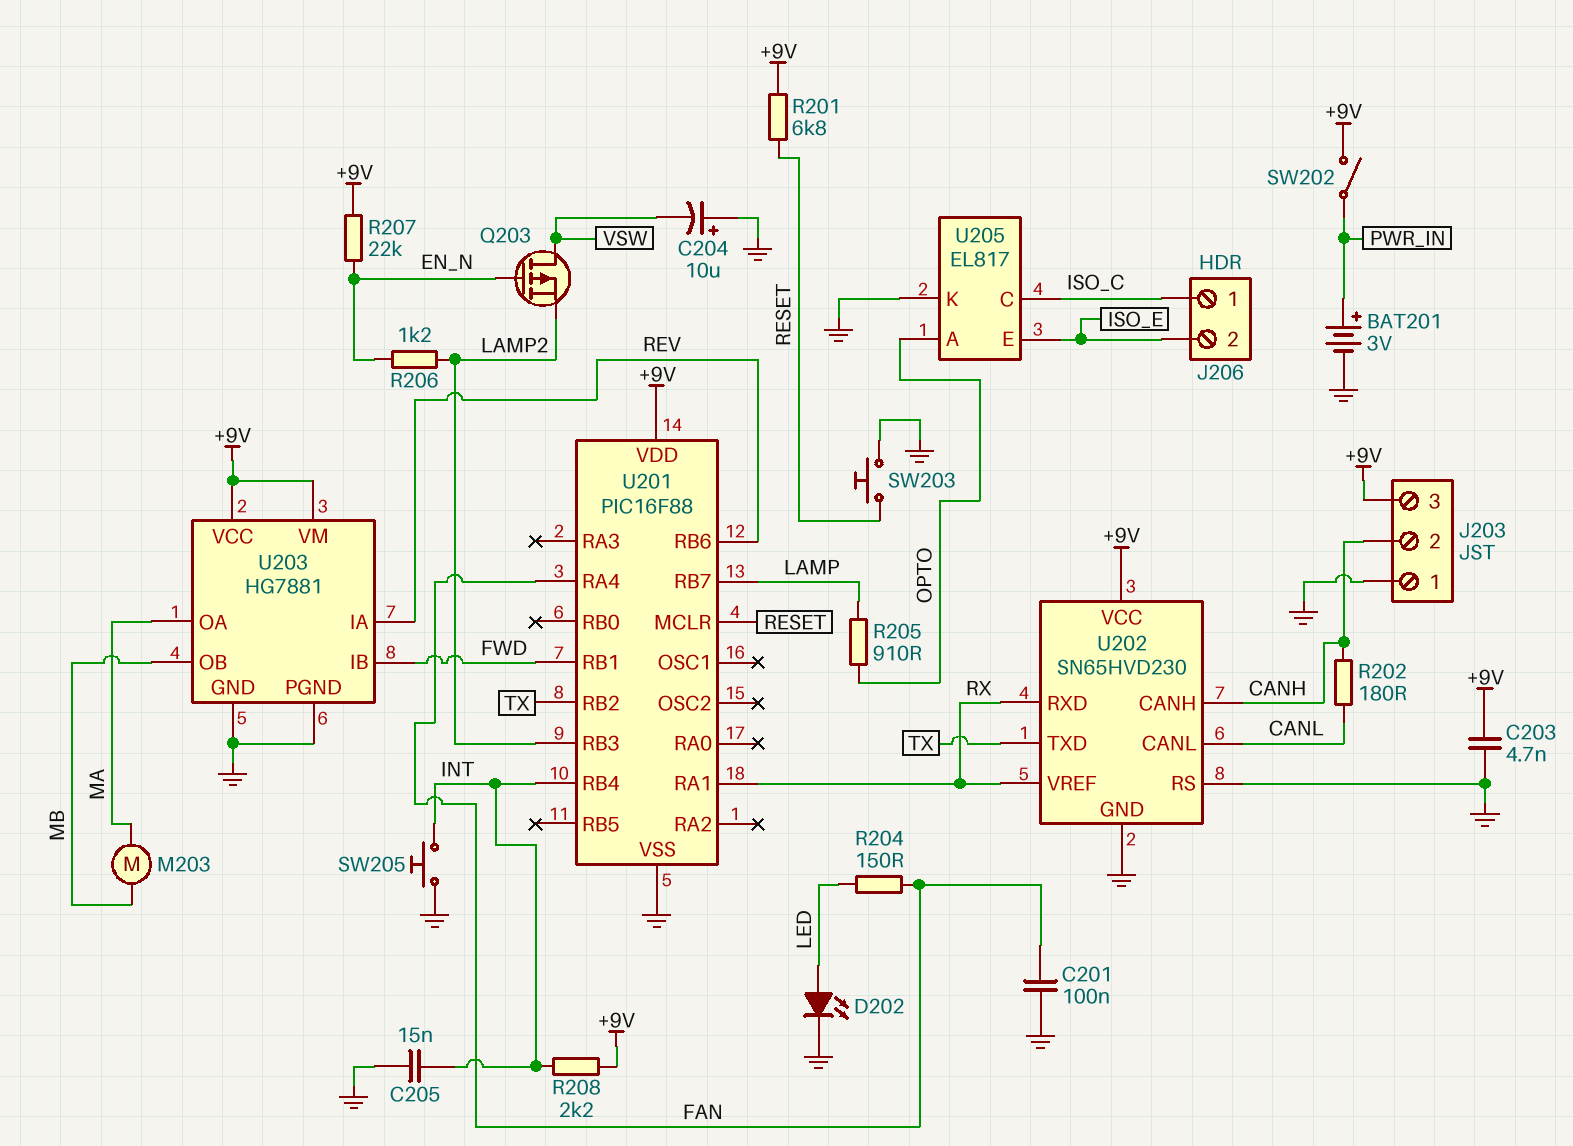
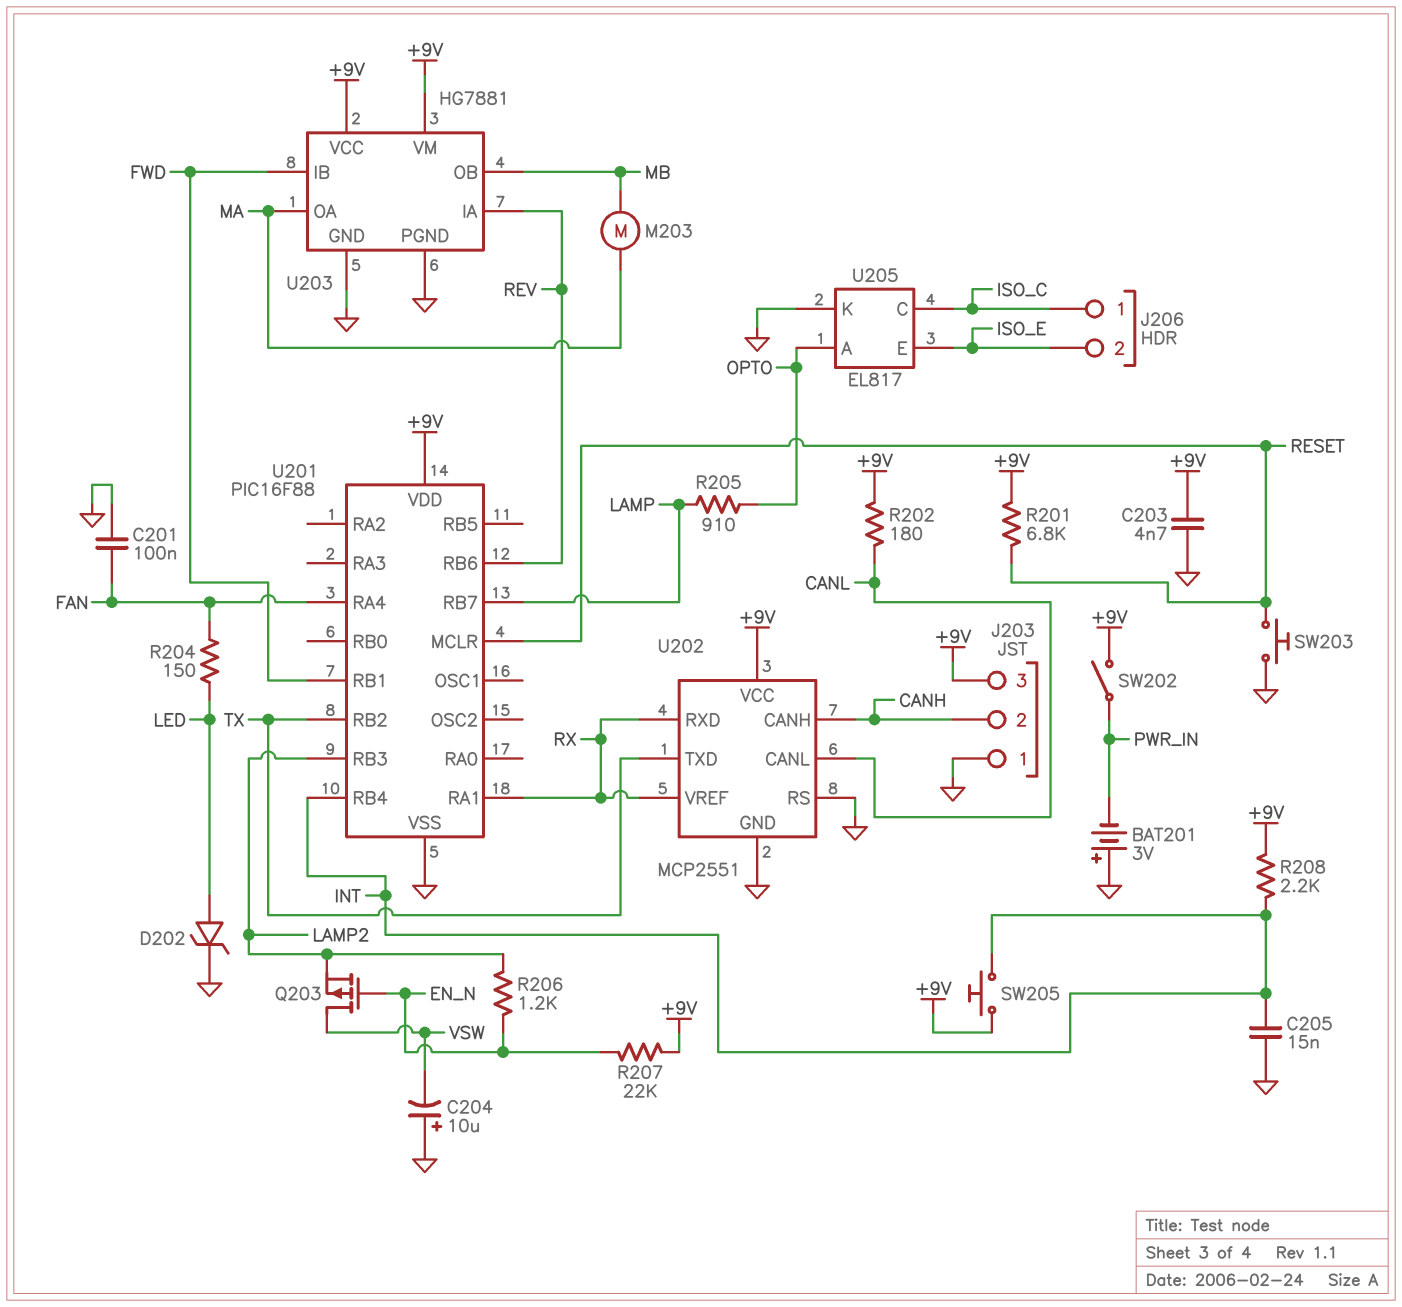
BAT201: 3V (plus PWR_IN, minus GND) -> 3V (plus GND, minus PWR_IN)
D202: LED (A LED, K GND) -> zener (A LED, K GND)
R202: 180 (CANH, CANL) -> 180 (+9V, CANL)
SW205: button (GND, INT) -> button (+9V, INT)
U202: SN65HVD230 -> MCP2551

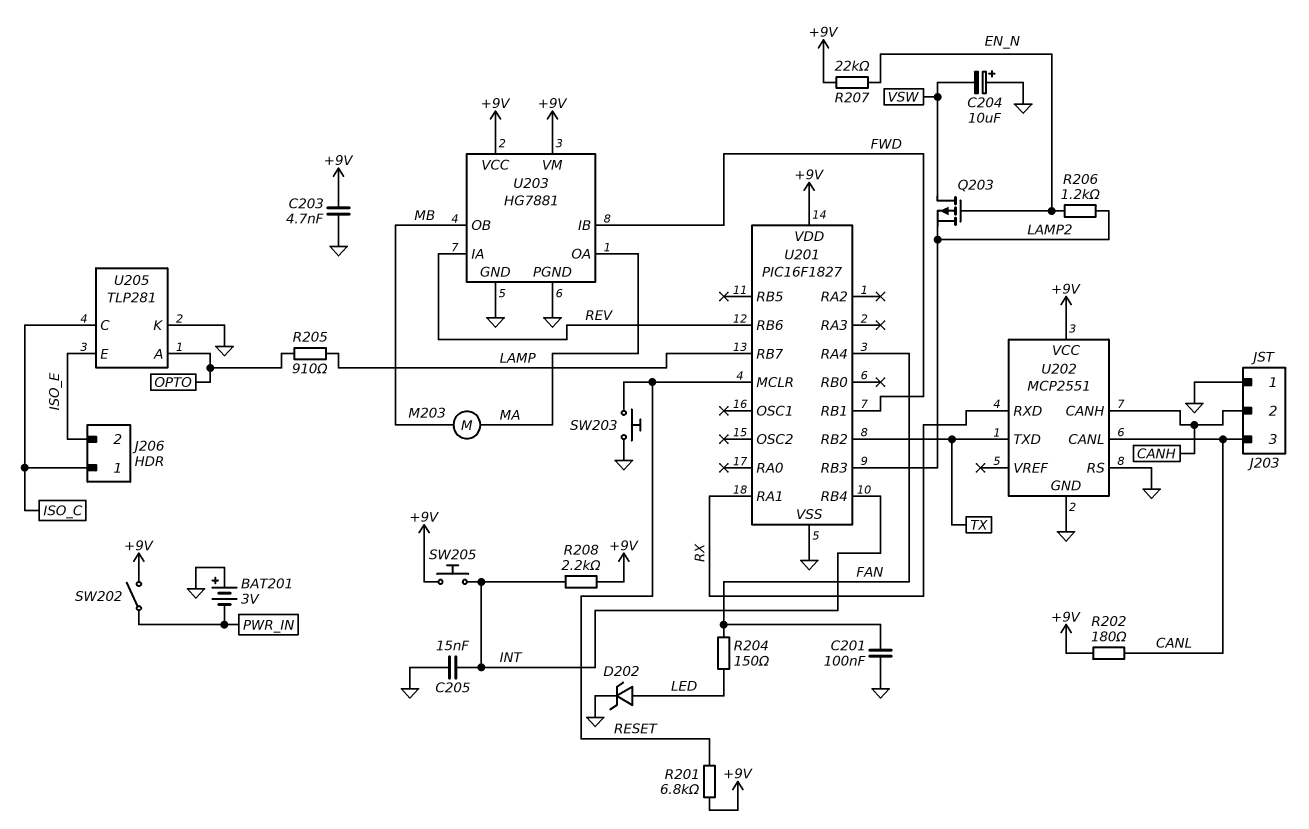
J203 pin 3: +9V -> CANL
U201: PIC16F88 -> PIC16F1827
U202 pin VREF: RX -> none
U205: EL817 -> TLP281

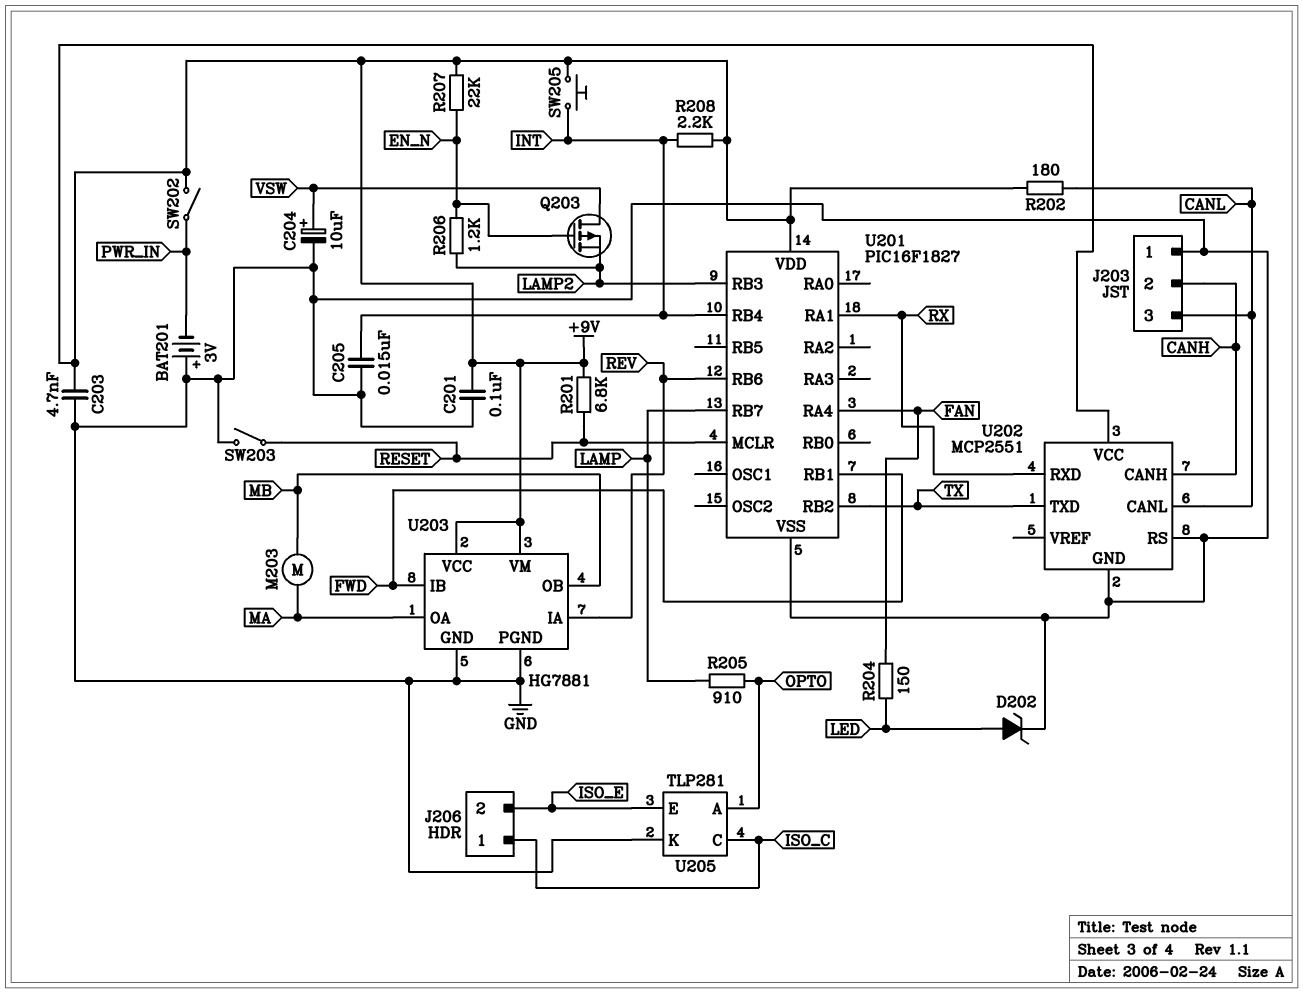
C201: 100nF (FAN, GND) -> 100nF (+9V, GND)
C204: 10uF (plus GND, minus VSW) -> 10uF (plus VSW, minus GND)
SW203: button (GND, RESET) -> switch (GND, RESET)

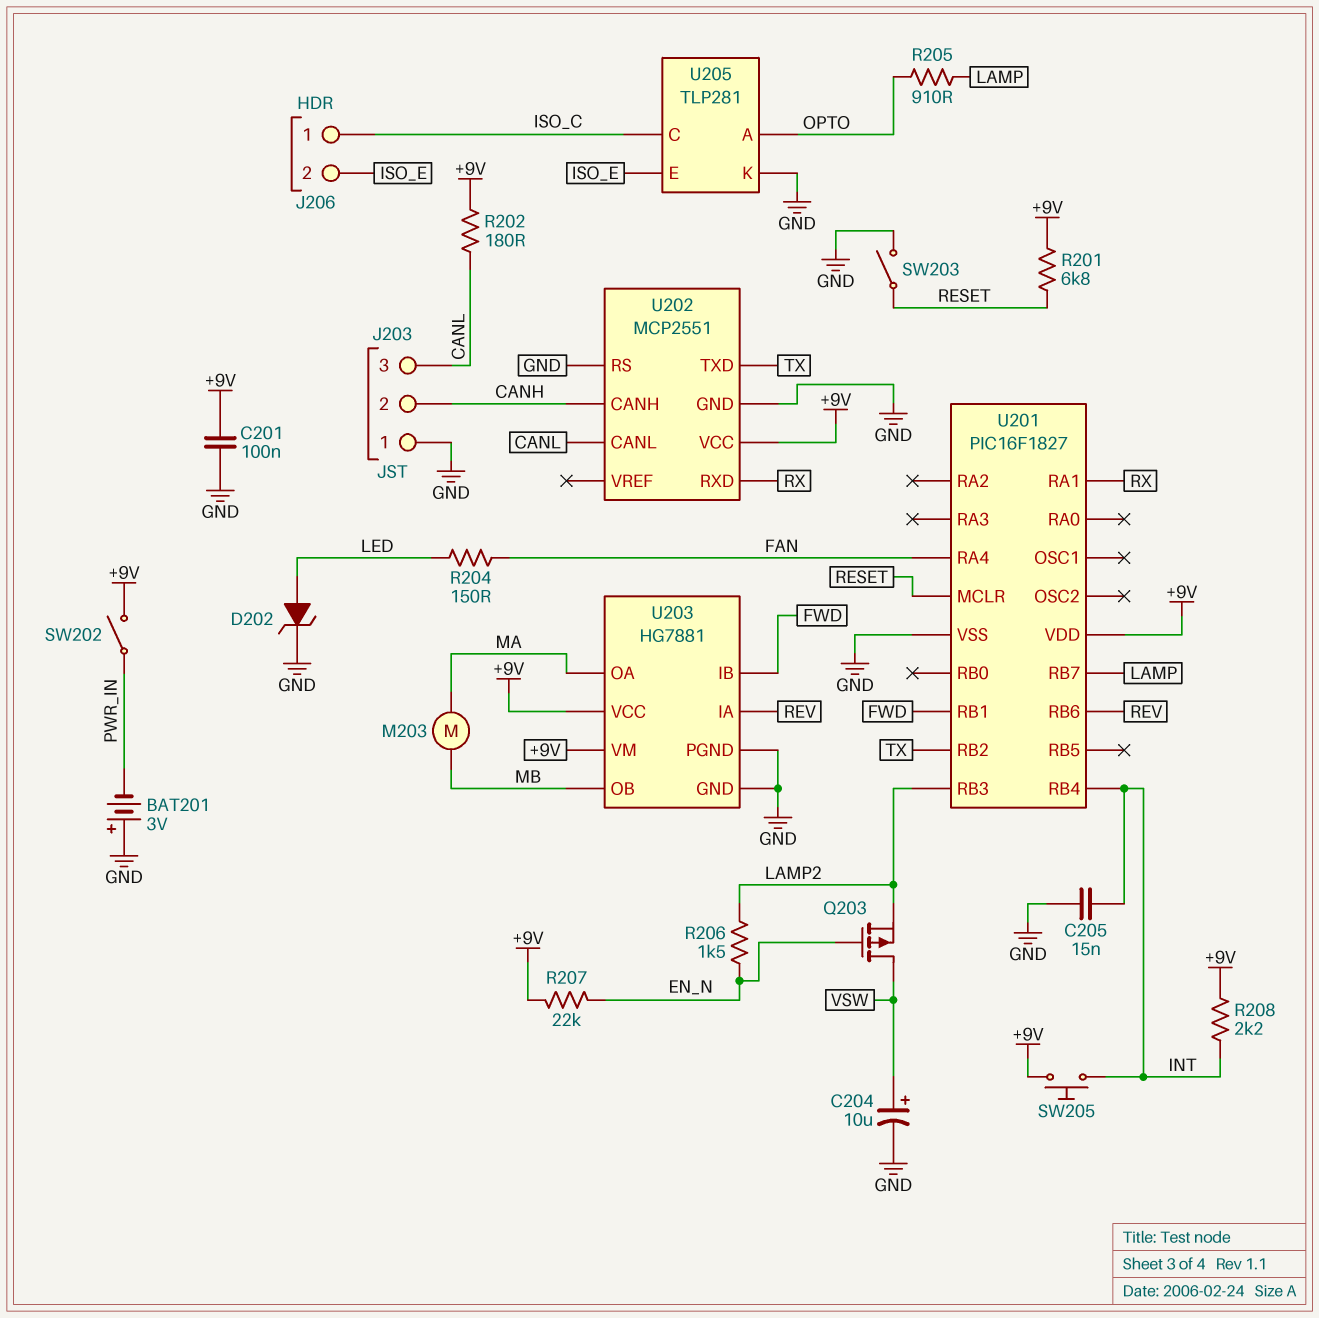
C203: 4.7nF (+9V, GND) -> none
R206: 1.2k (EN_N, LAMP2) -> 1.5k (EN_N, LAMP2)

